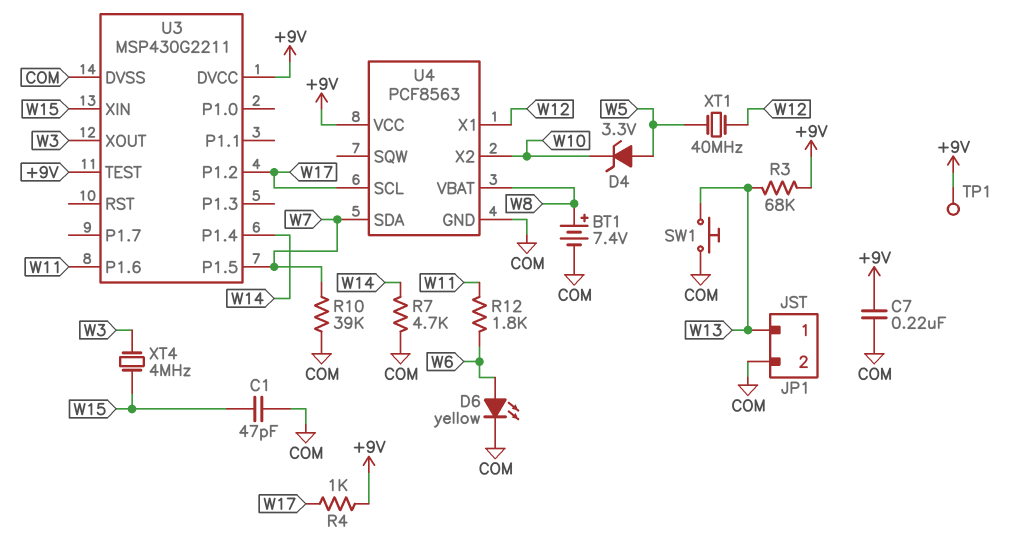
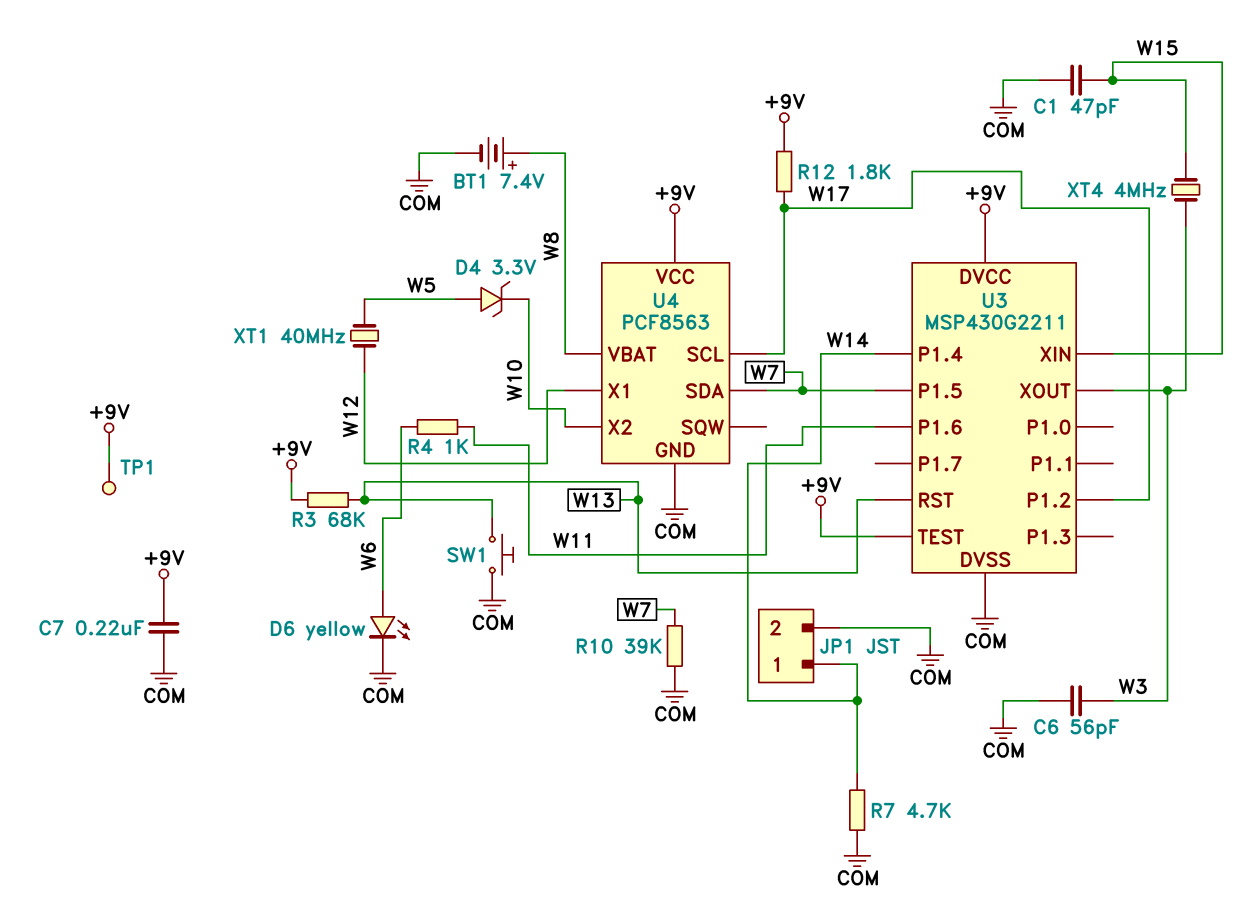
C6: none -> 56pF (COM, W3)
JP1 pin 1: W13 -> W14
R4: 1k (+9V, W17) -> 1k (W6, W11)
R12: 1.8k (W6, W11) -> 1.8k (+9V, W17)
U3 pin RST: none -> W13

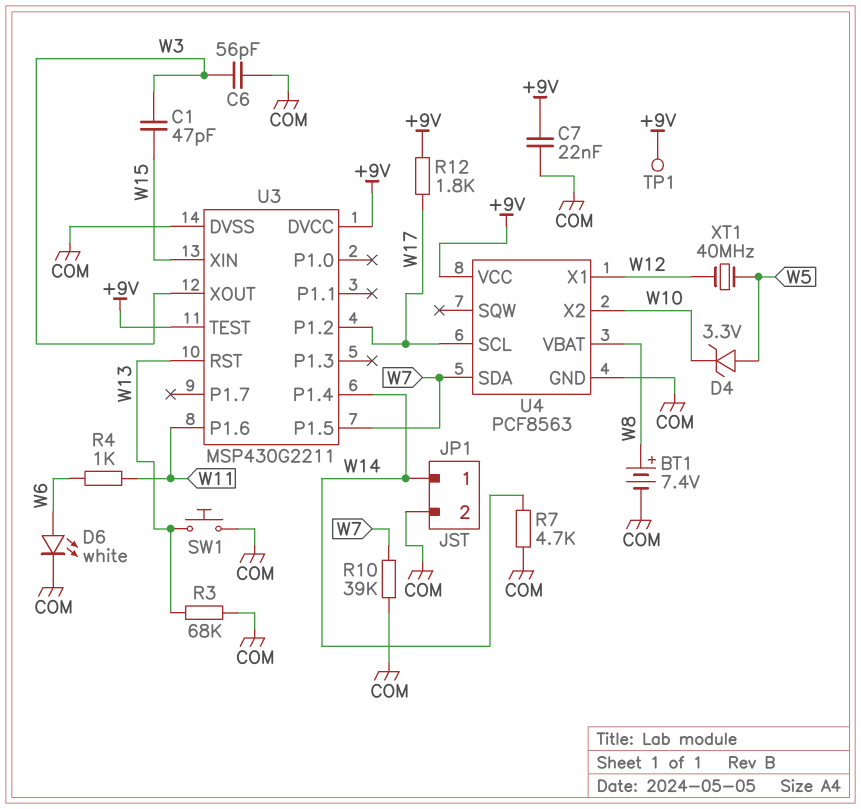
C1: 47pF (COM, W15) -> 47pF (W3, W15)
C7: 220nF (+9V, COM) -> 22nF (+9V, COM)
D6: LED yellow (A W6, K COM) -> LED white (A W6, K COM)
R3: 68k (+9V, W13) -> 68k (COM, W13)
XT4: 4MHz (W3, W15) -> none

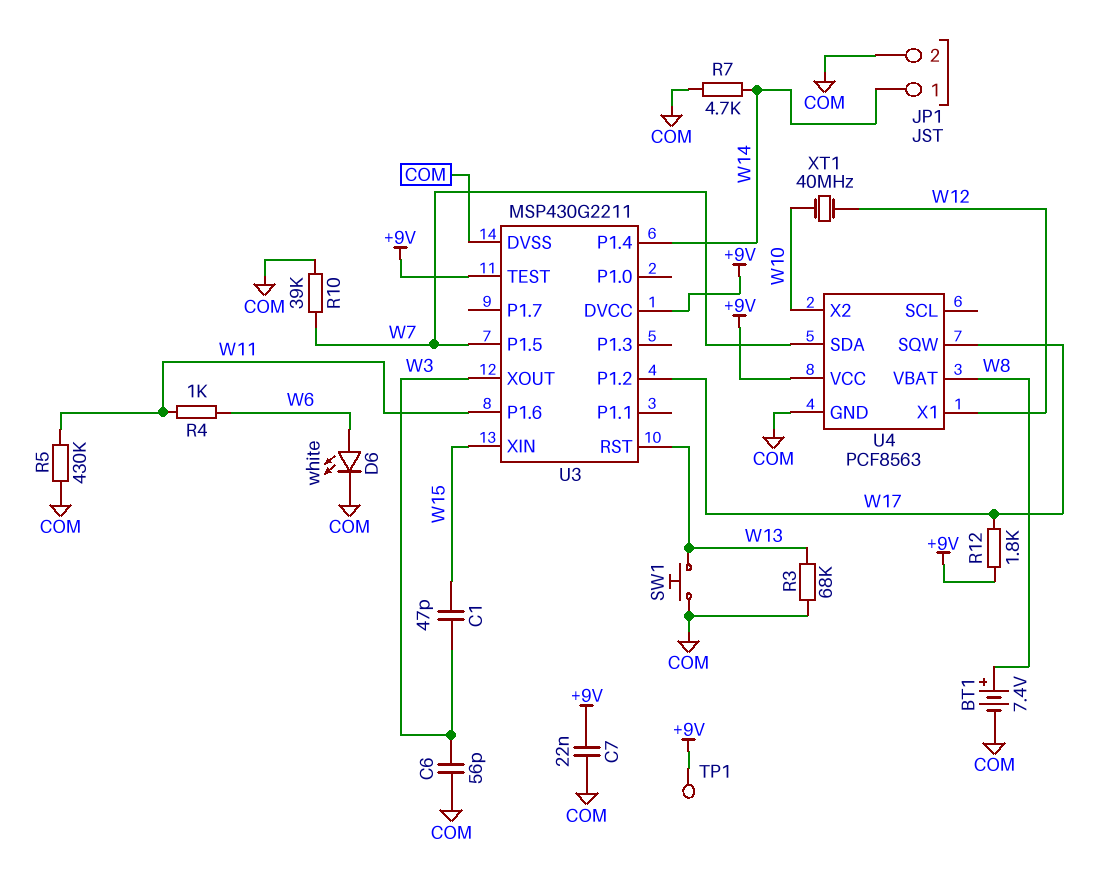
D4: zener 3.3V (A W5, K W10) -> none
R5: none -> 430k (COM, W11)
U4 pin SCL: W17 -> none
U4 pin SQW: none -> W17
XT1: 40MHz (W5, W12) -> 40MHz (W10, W12)

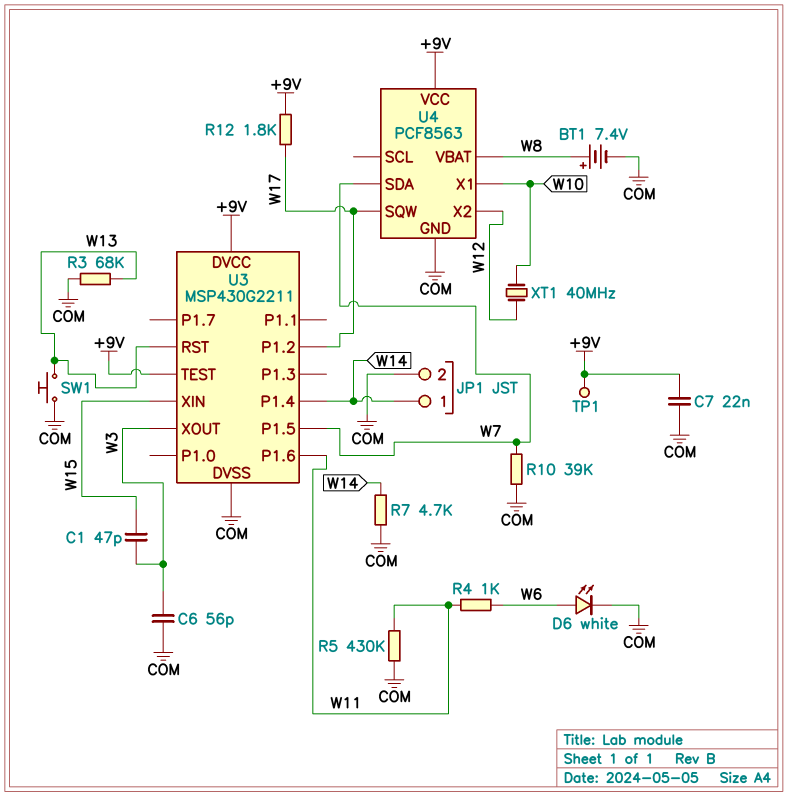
U4 pin X1: W12 -> W10
U4 pin X2: W10 -> W12

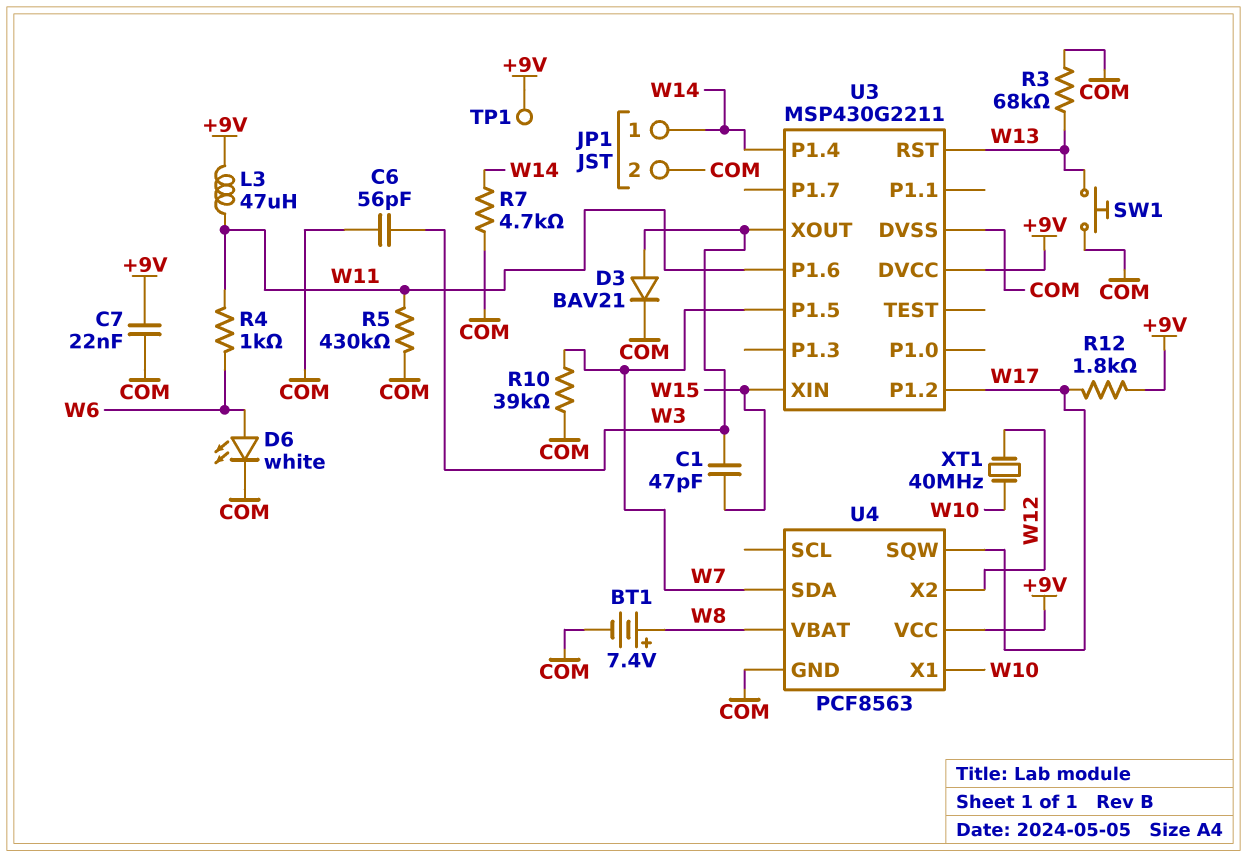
D3: none -> diode BAV21 (A W3, K COM)
L3: none -> 47uH (+9V, W11)
U3 pin TEST: +9V -> none

